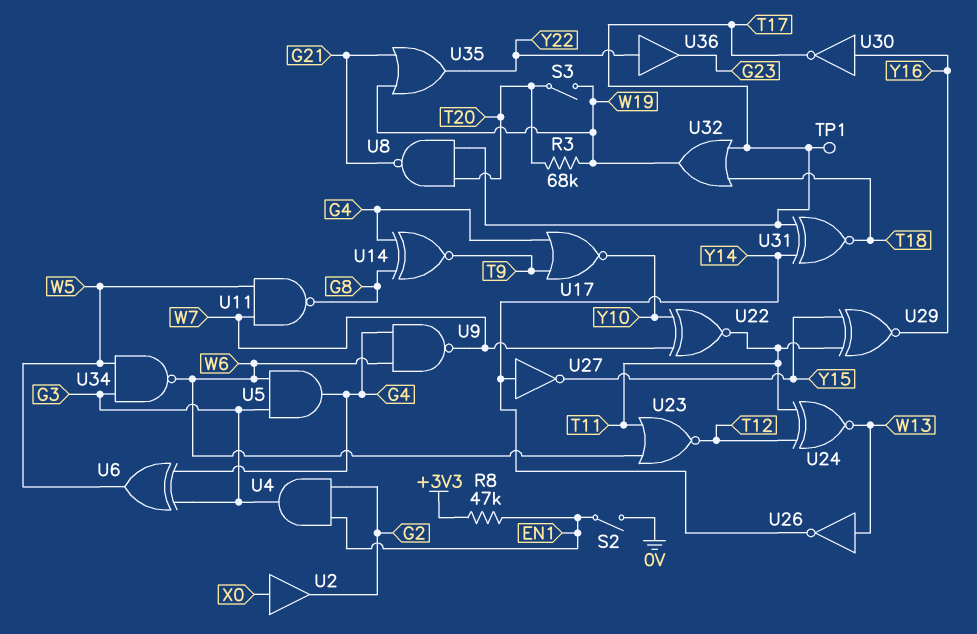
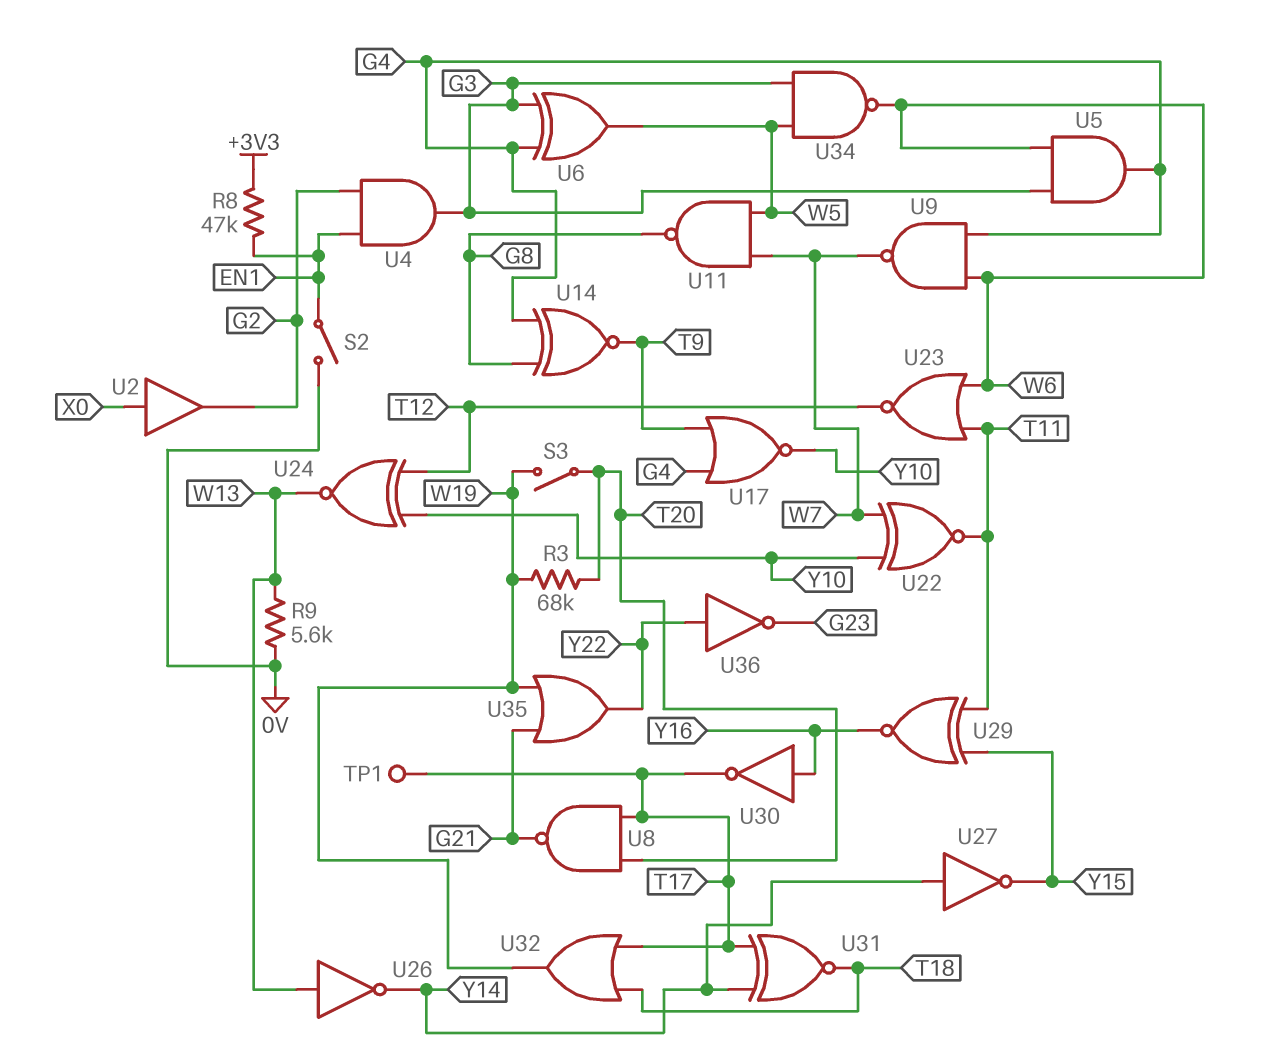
R9: none -> 5.6k (0V, W13)
U24: XNOR (in T11, in T12, out W13) -> XNOR (in T12, in Y10, out W13)
U36: buffer (in Y22, out G23) -> NOT (in Y22, out G23)

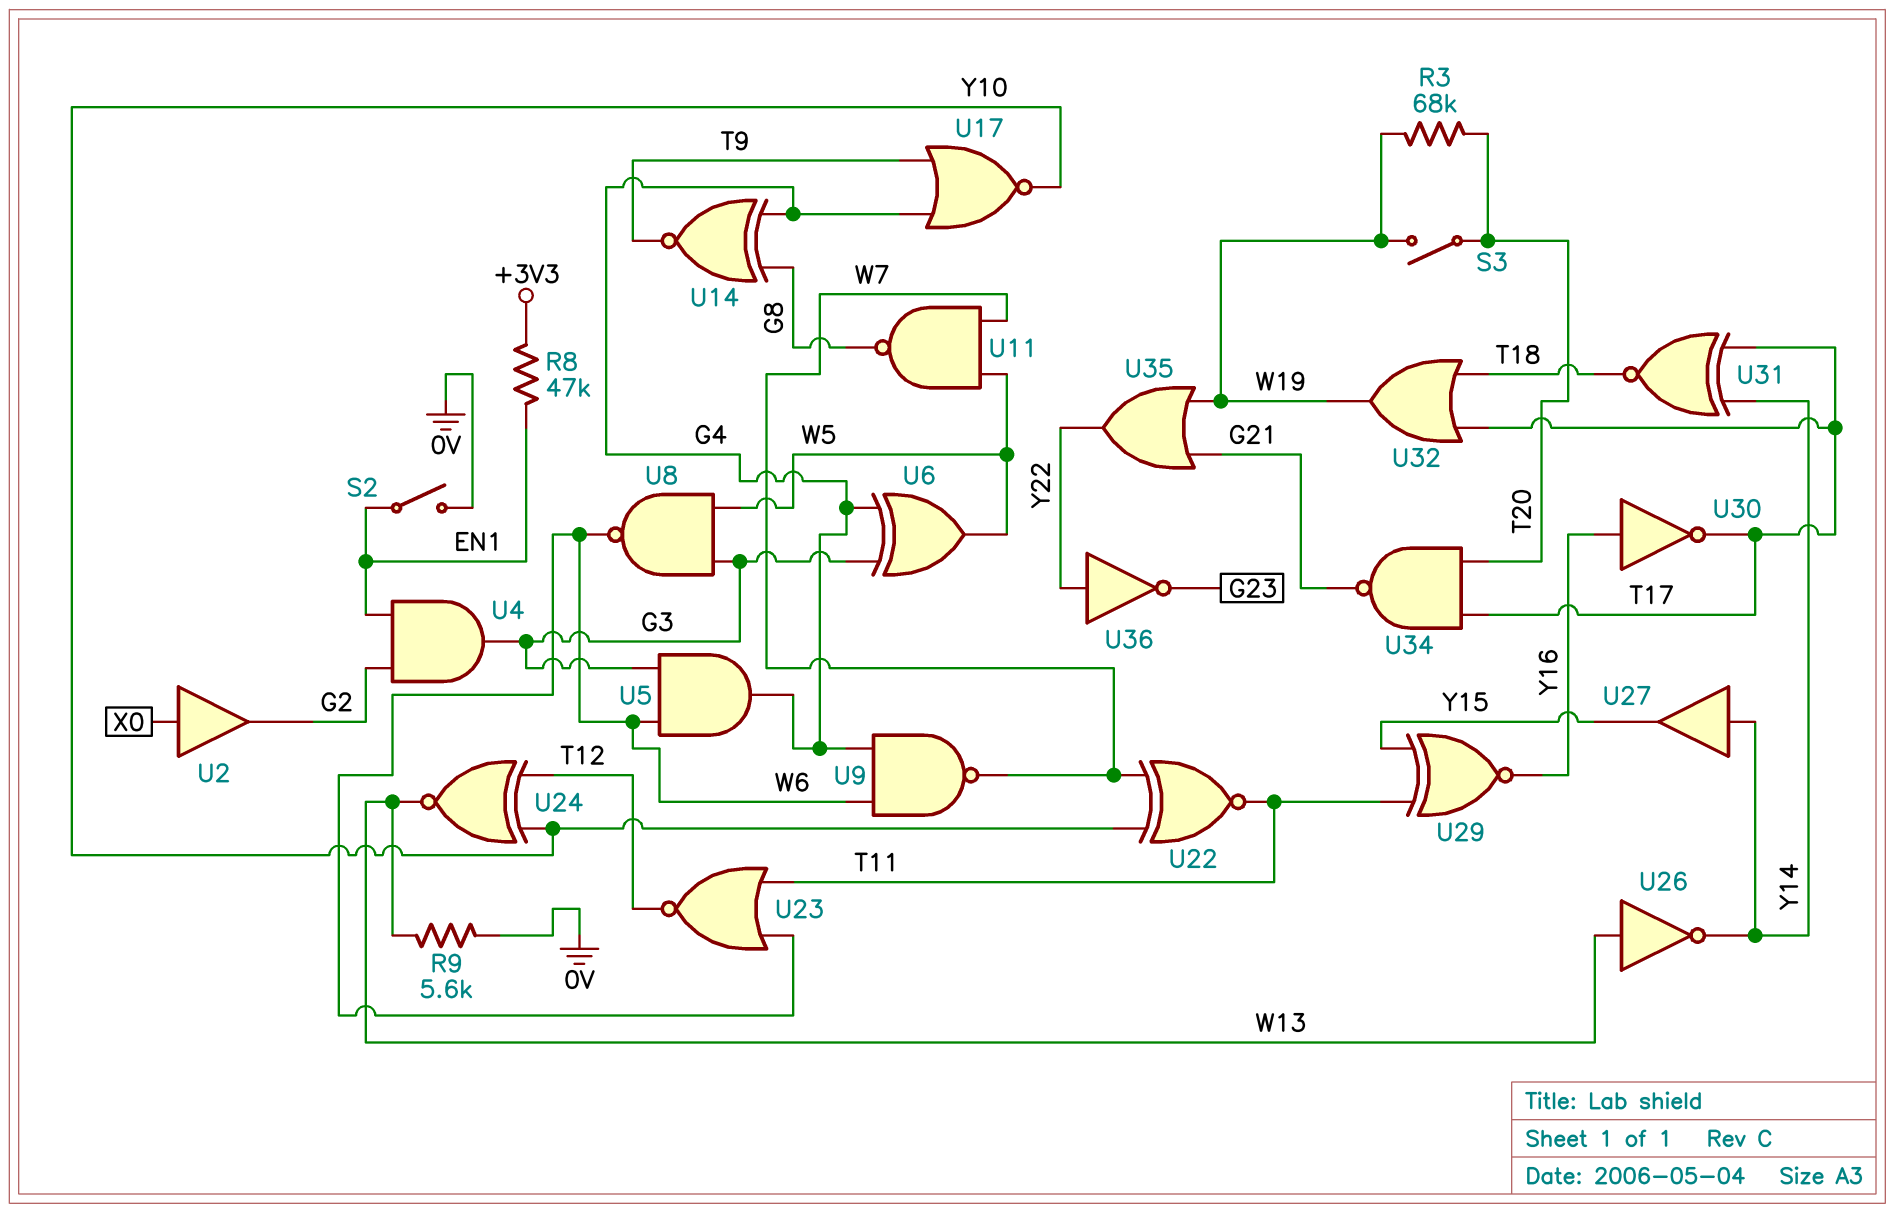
TP1: test point (T17) -> none
U8: NAND (in T17, in T20, out G21) -> NAND (in G3, in W5, out W6)
U27: NOT (in Y14, out Y15) -> buffer (in Y14, out Y15)
U34: NAND (in G3, in W5, out W6) -> NAND (in T17, in T20, out G21)

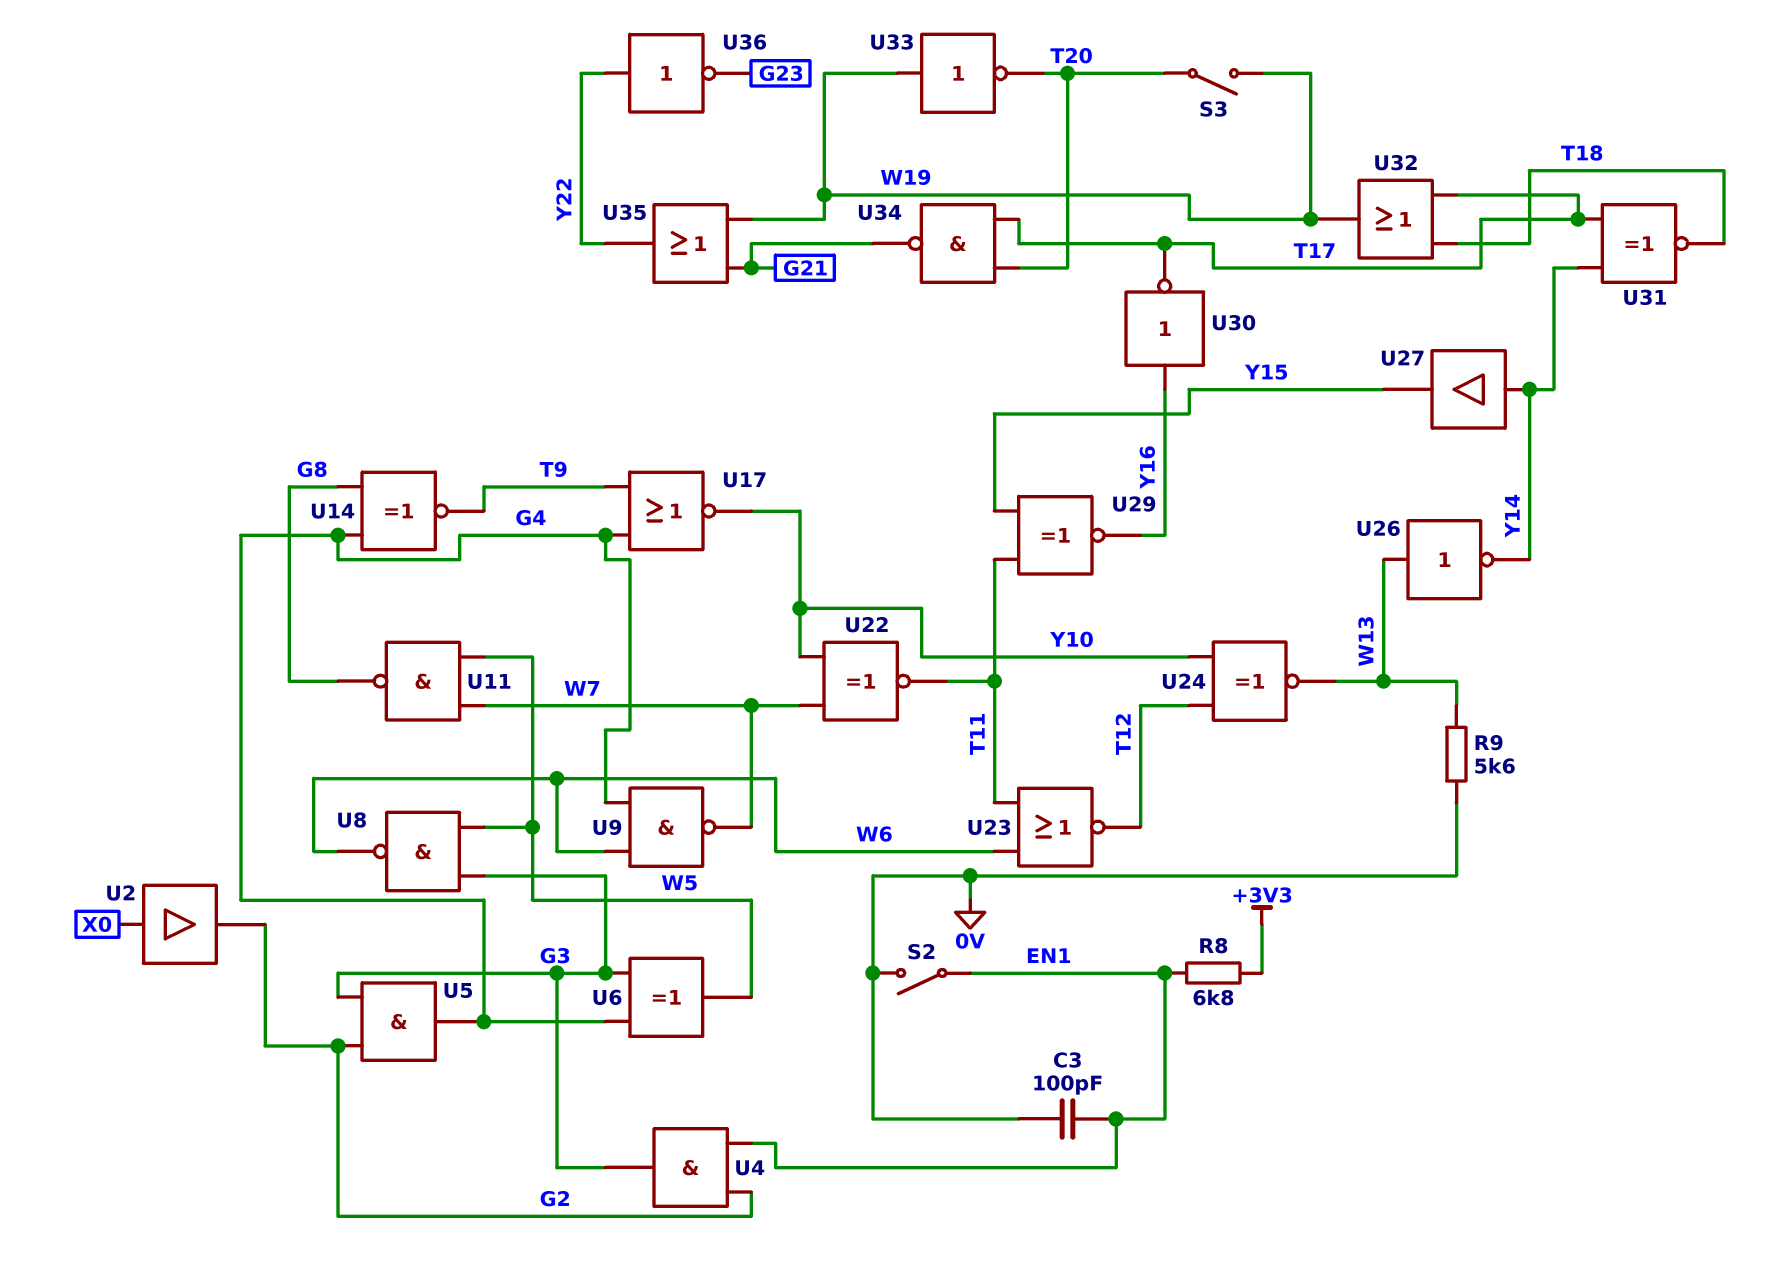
C3: none -> 100pF (0V, EN1)
R3: 68k (T20, W19) -> none
R8: 47k (+3V3, EN1) -> 6.8k (+3V3, EN1)
U5: AND (in G3, in W6, out G4) -> AND (in G2, in G3, out G4)
U33: none -> NOT (in W19, out T20)

